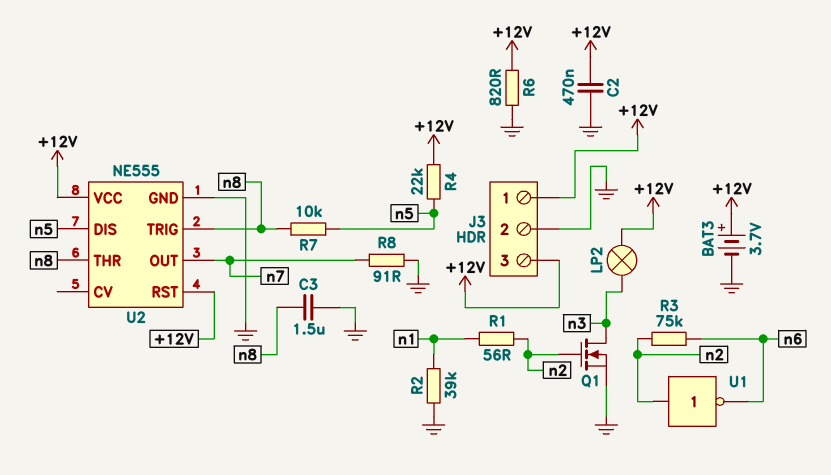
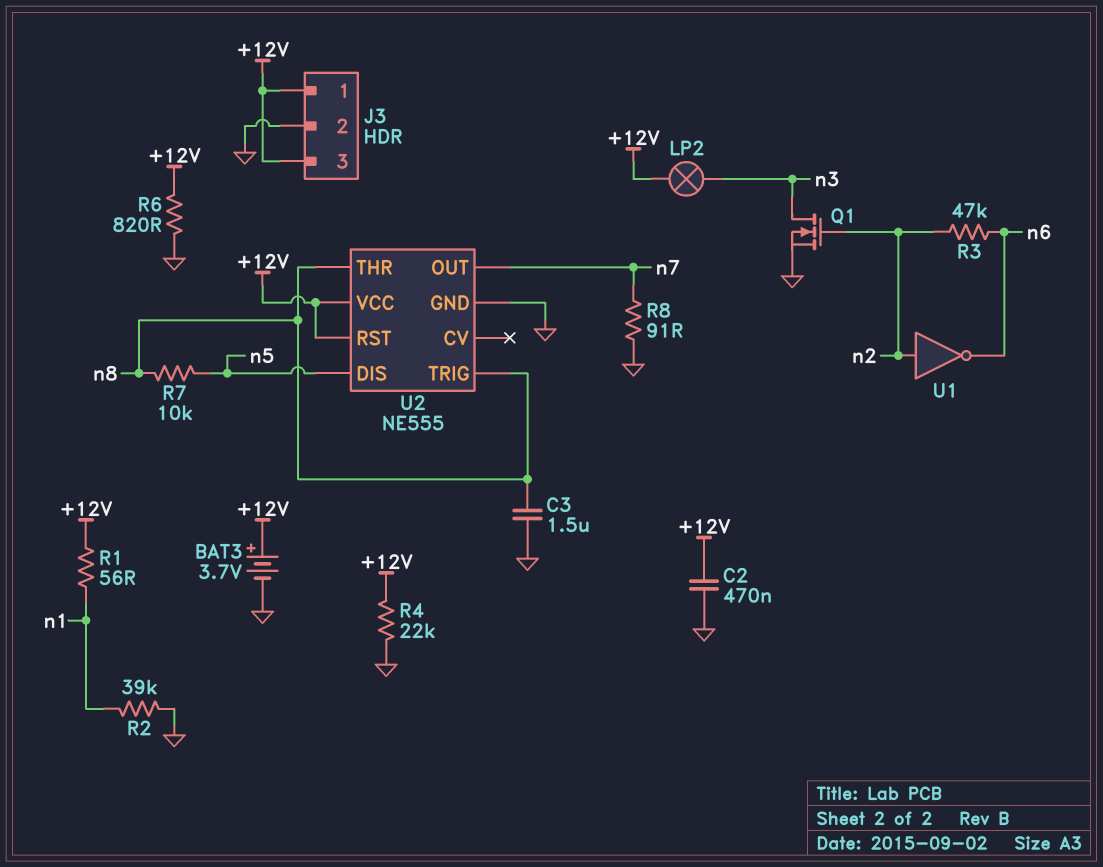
R1: 56 (n1, n2) -> 56 (+12V, n1)
R3: 75k (n2, n6) -> 47k (n2, n6)
R4: 22k (+12V, n5) -> 22k (+12V, GND)

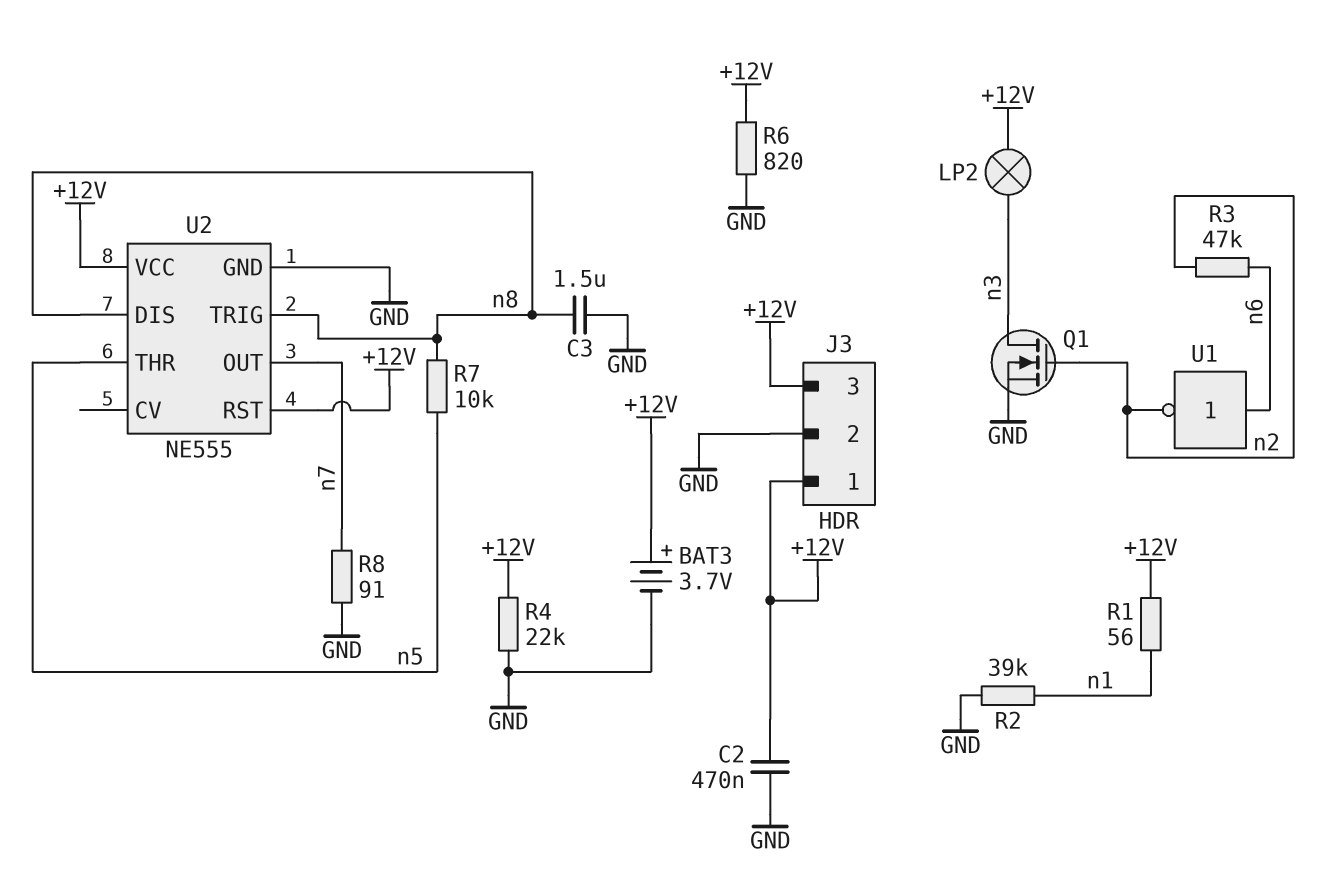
U1: NOT (in n2, out n6) -> NOT (in n6, out n2)
U2 pin DIS: n5 -> n8
U2 pin THR: n8 -> n5

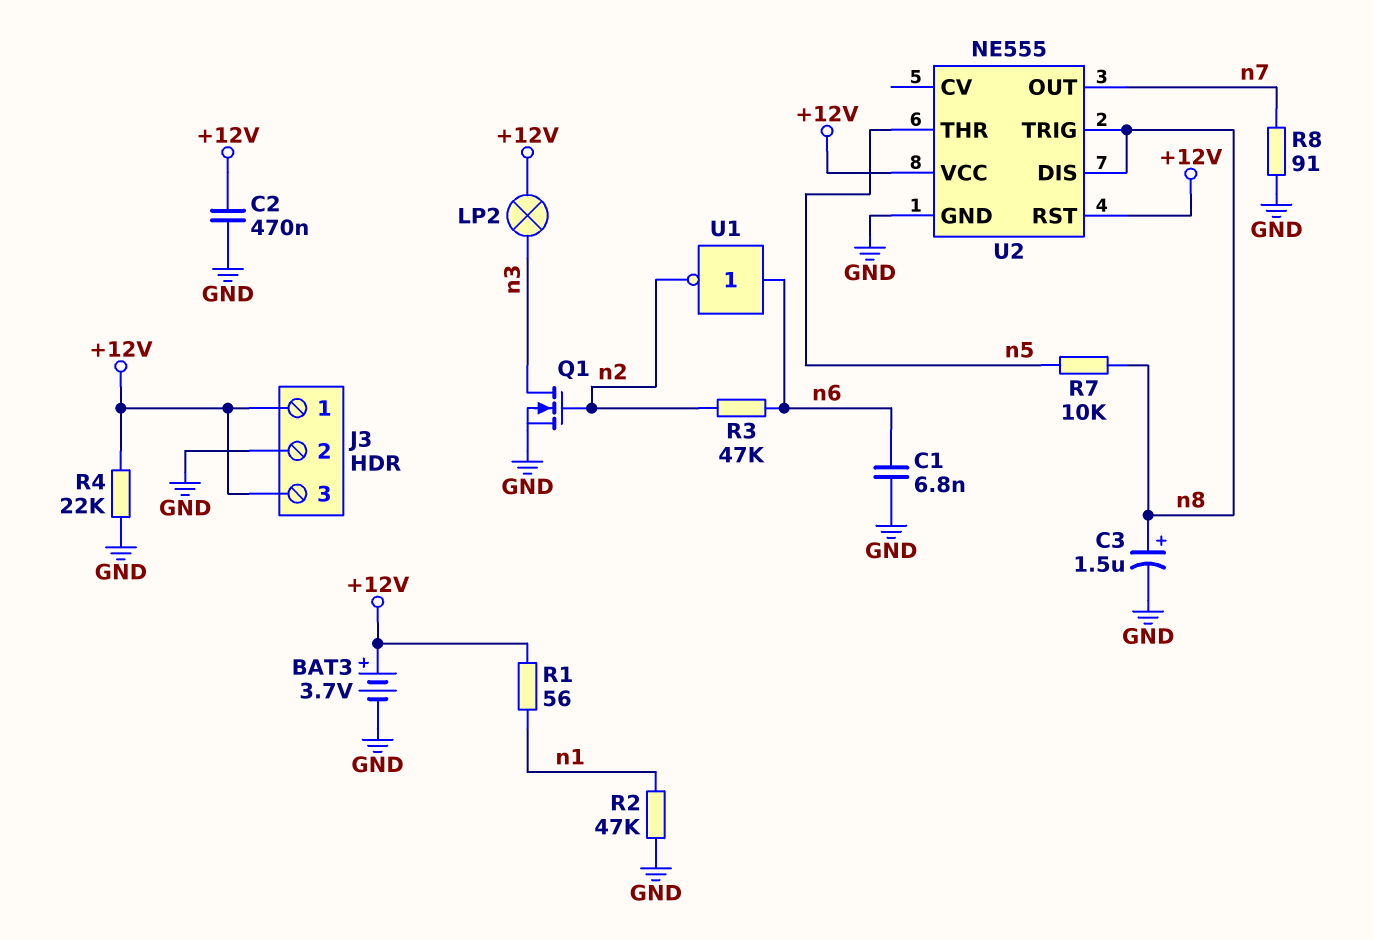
C1: none -> 6.8nF (GND, n6)
C3: 1.5uF (GND, n8) -> 1.5uF (plus n8, minus GND)
R2: 39k (GND, n1) -> 47k (GND, n1)
R6: 820 (+12V, GND) -> none

